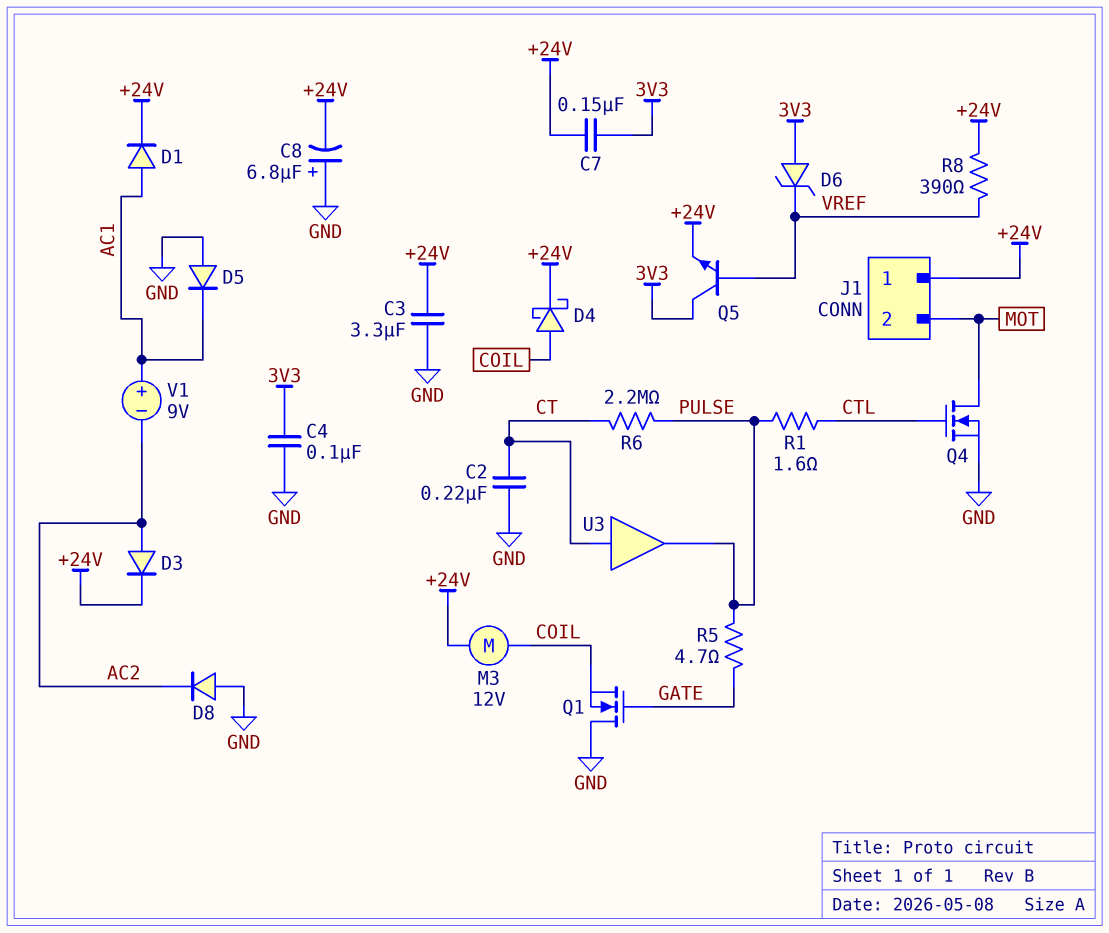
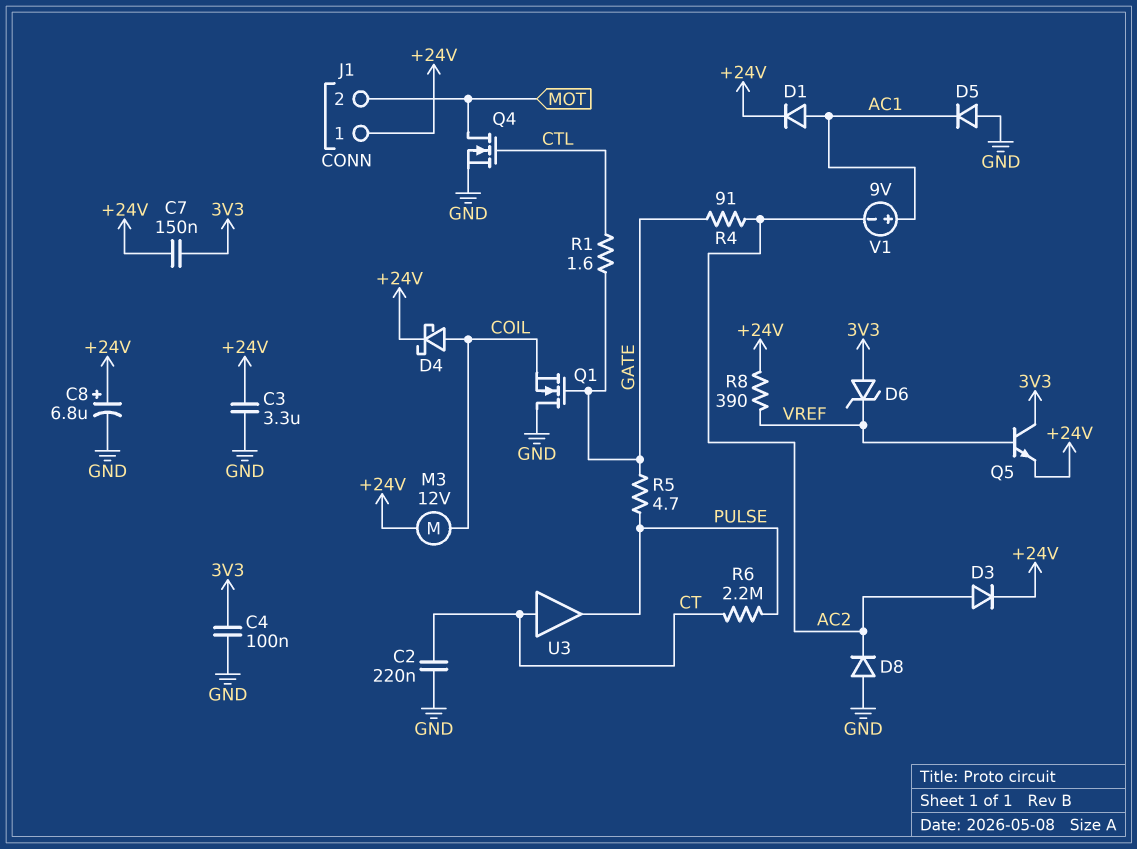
C8: 6.8uF (plus GND, minus +24V) -> 6.8uF (plus +24V, minus GND)
R1: 1.6 (CTL, PULSE) -> 1.6 (CTL, GATE)
R4: none -> 91 (AC2, GATE)

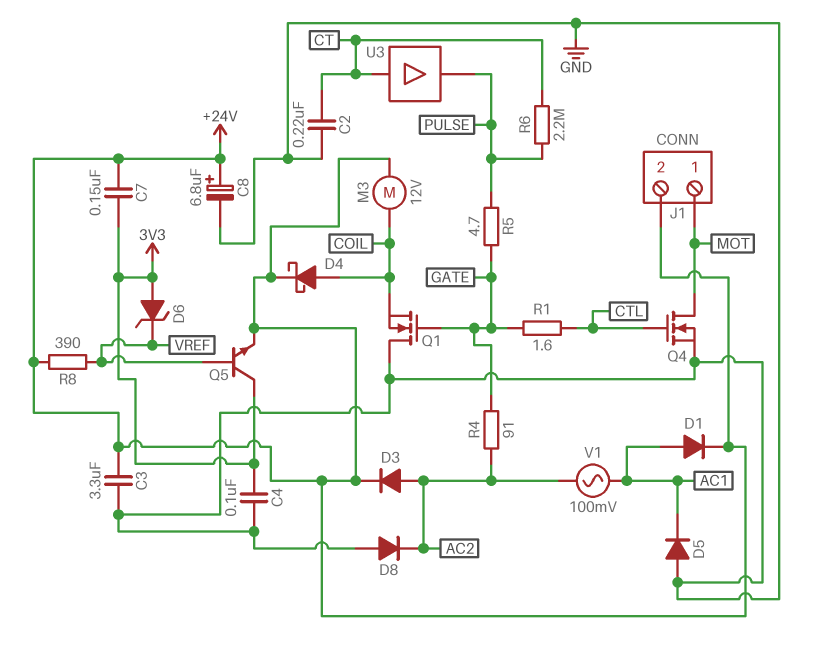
J1 pin 1: +24V -> MOT
J1 pin 2: MOT -> +24V
V1: 9V (plus AC1, minus AC2) -> AC 100mV (AC1, AC2)

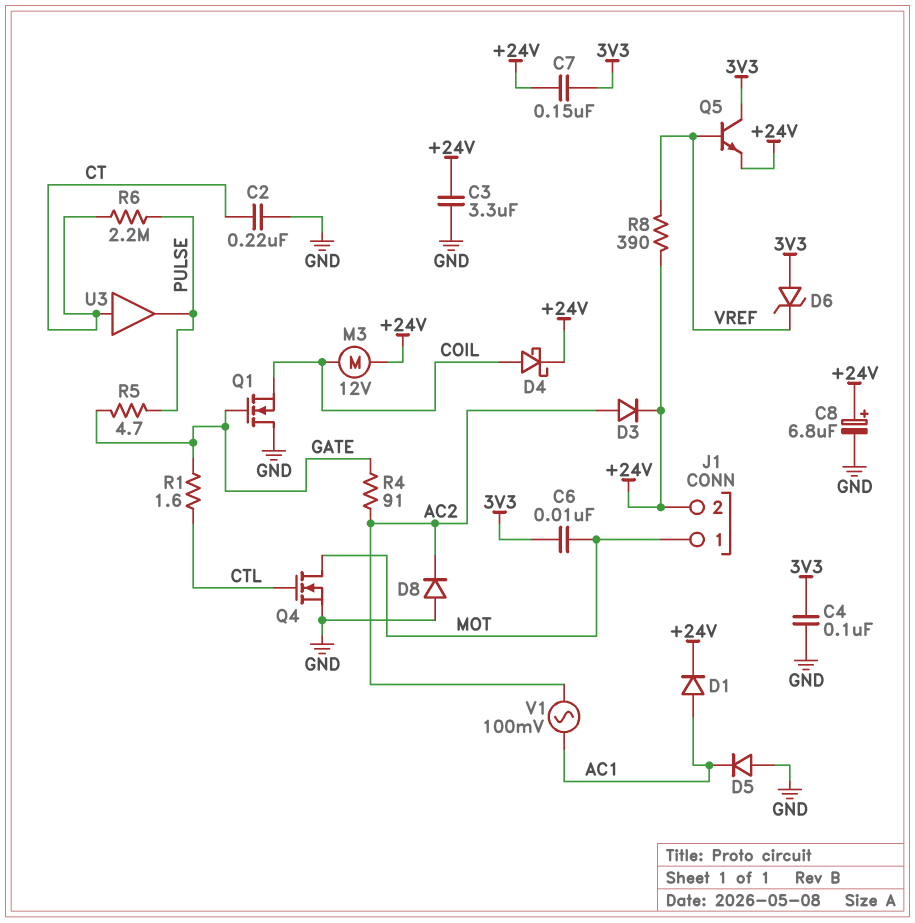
C6: none -> 10nF (3V3, MOT)

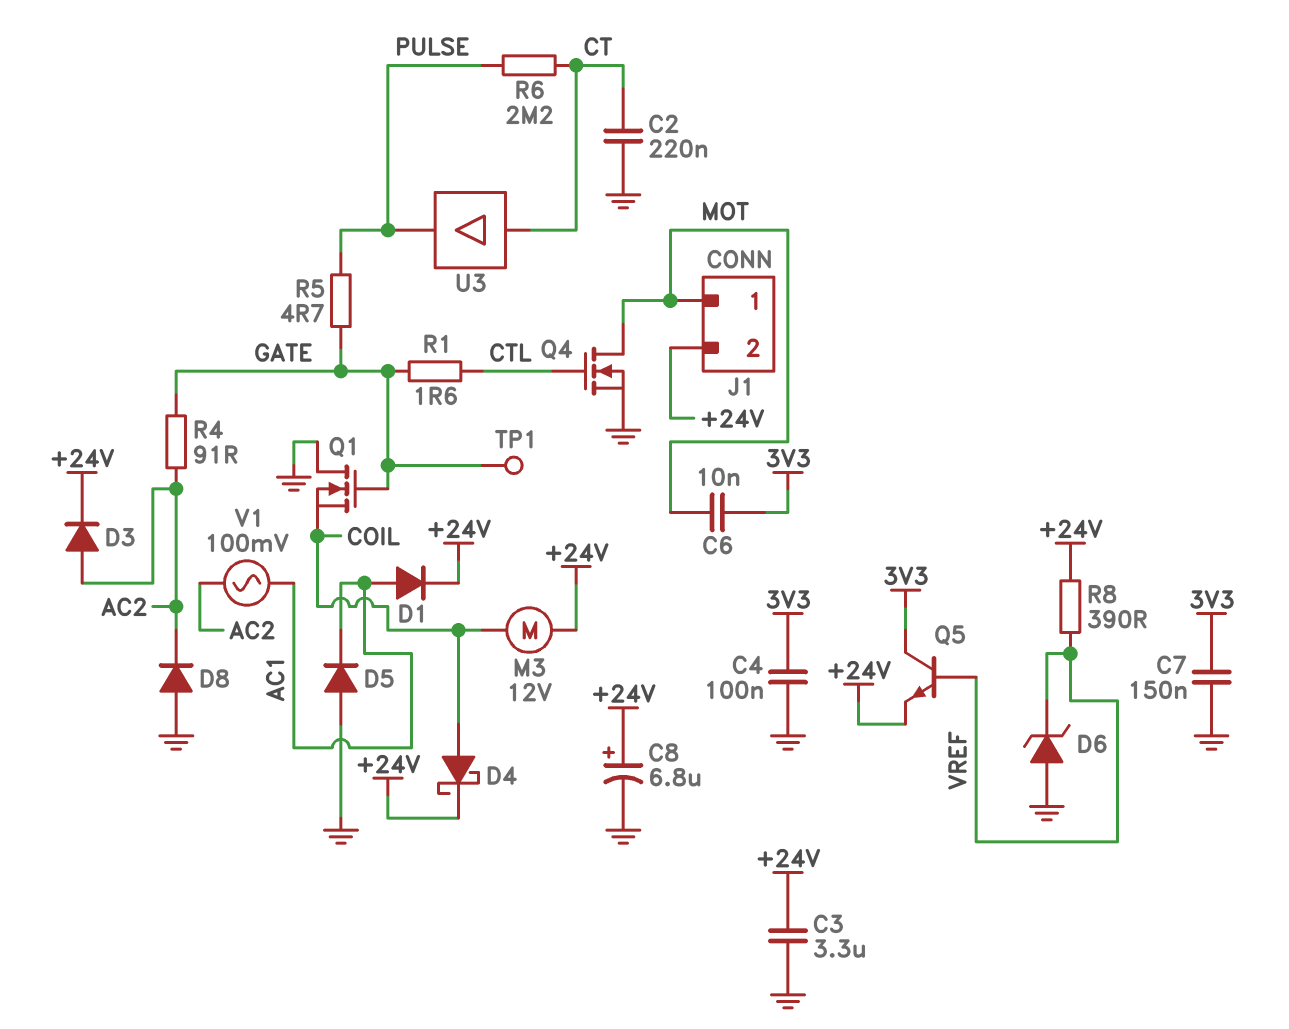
C7: 150nF (+24V, 3V3) -> 150nF (3V3, GND)
D6: zener (A 3V3, K VREF) -> zener (A GND, K VREF)
TP1: none -> test point (GATE)

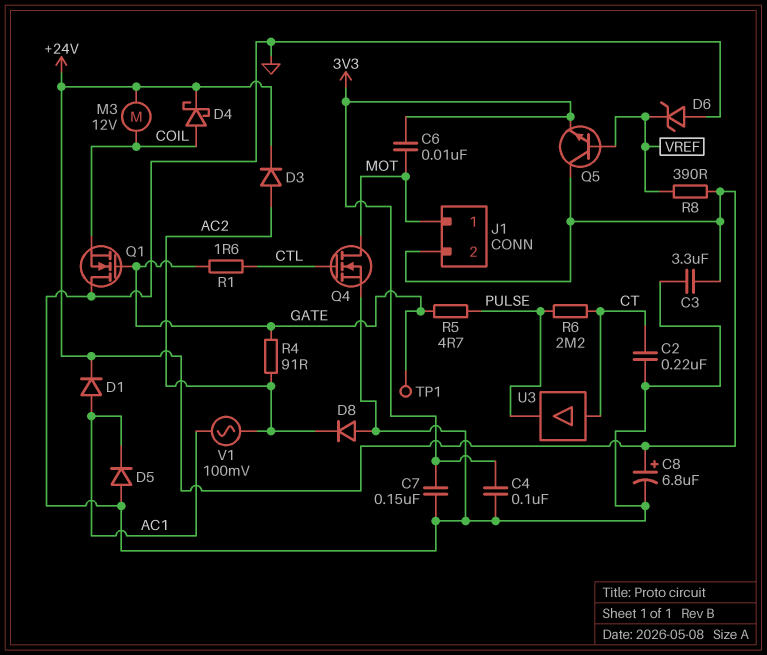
Q5: NPN (B VREF, C 3V3, E +24V) -> NPN (B VREF, C +24V, E 3V3)

